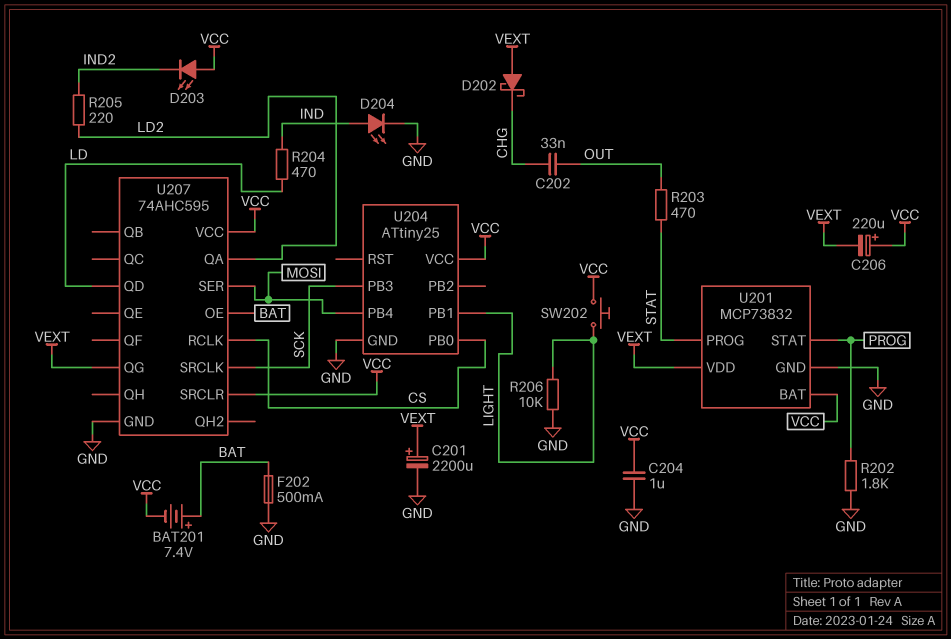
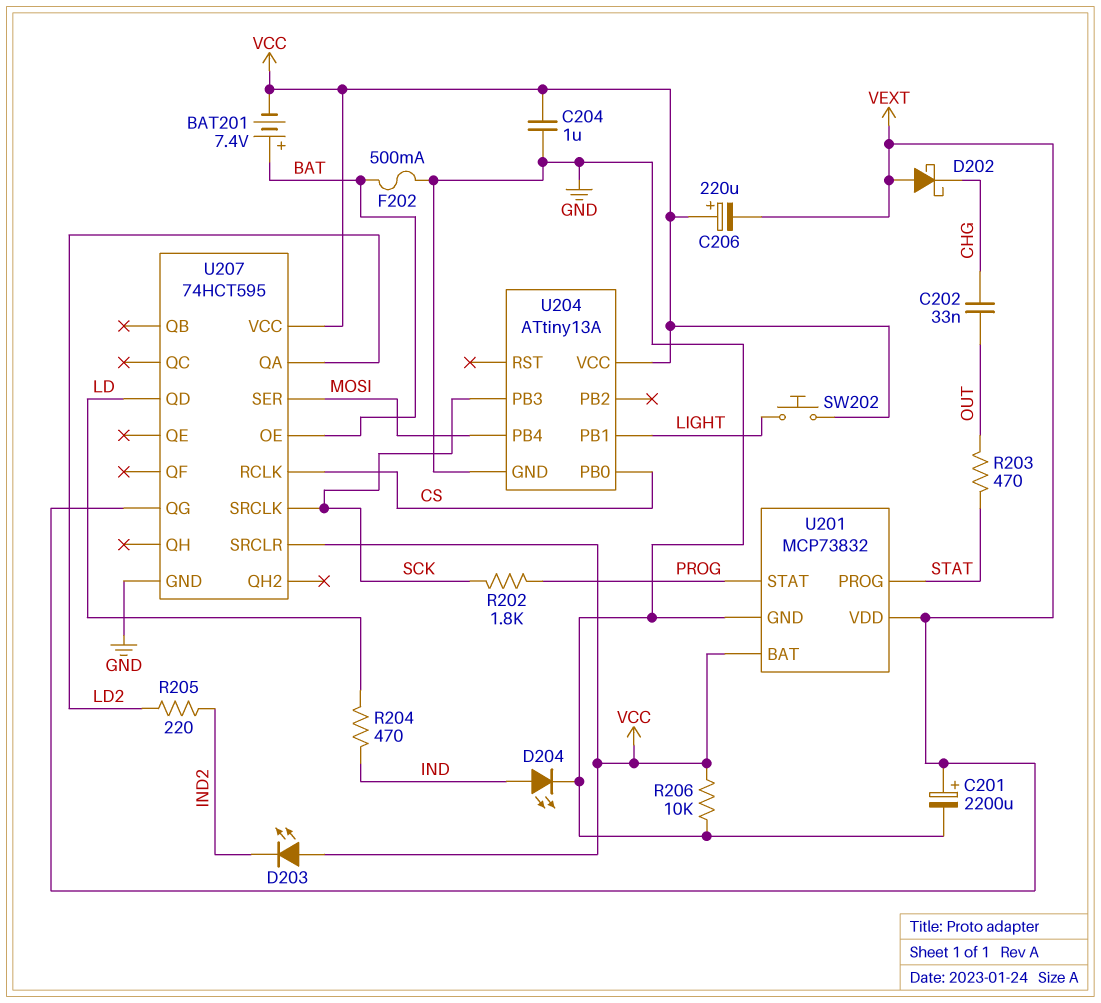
R202: 1.8k (GND, PROG) -> 1.8k (PROG, SCK)
R206: 10k (GND, LIGHT) -> 10k (GND, VCC)
U204: ATtiny25 -> ATtiny13A
U207: 74AHC595 -> 74HCT595

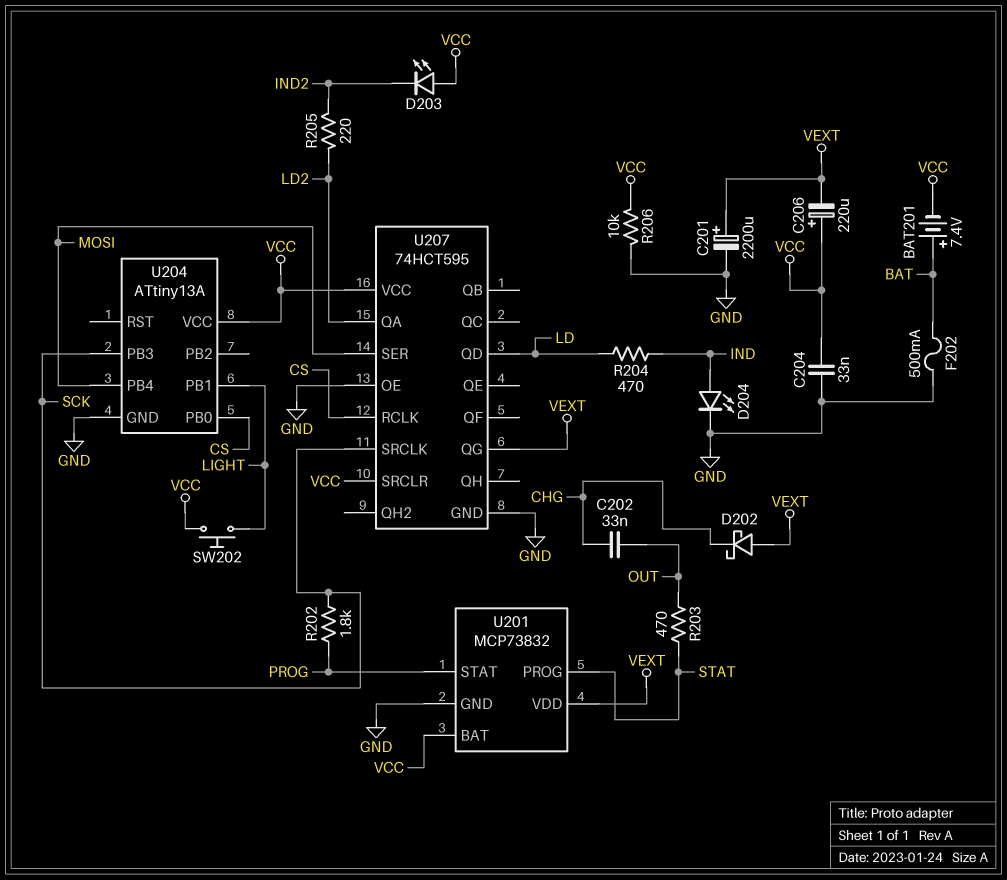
C204: 1uF (GND, VCC) -> 33nF (GND, VCC)
U207 pin OE: BAT -> GND

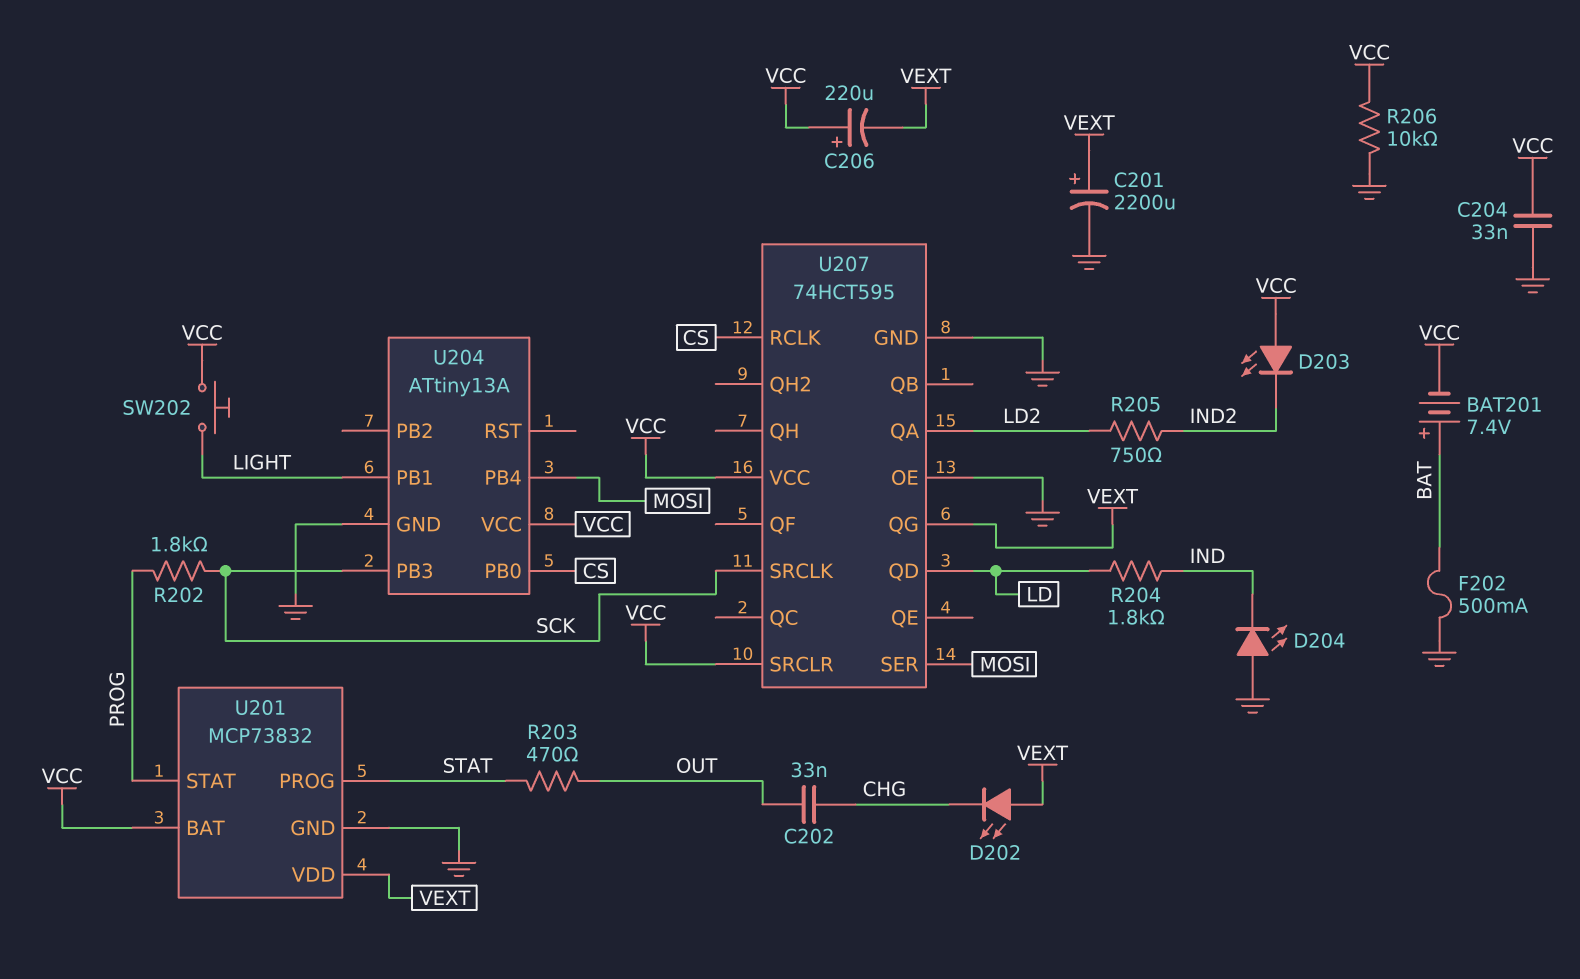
D202: schottky (A VEXT, K CHG) -> LED (A VEXT, K CHG)
D204: LED (A IND, K GND) -> LED (A GND, K IND)
R204: 470 (IND, LD) -> 1.8k (IND, LD)
R205: 220 (IND2, LD2) -> 750 (IND2, LD2)

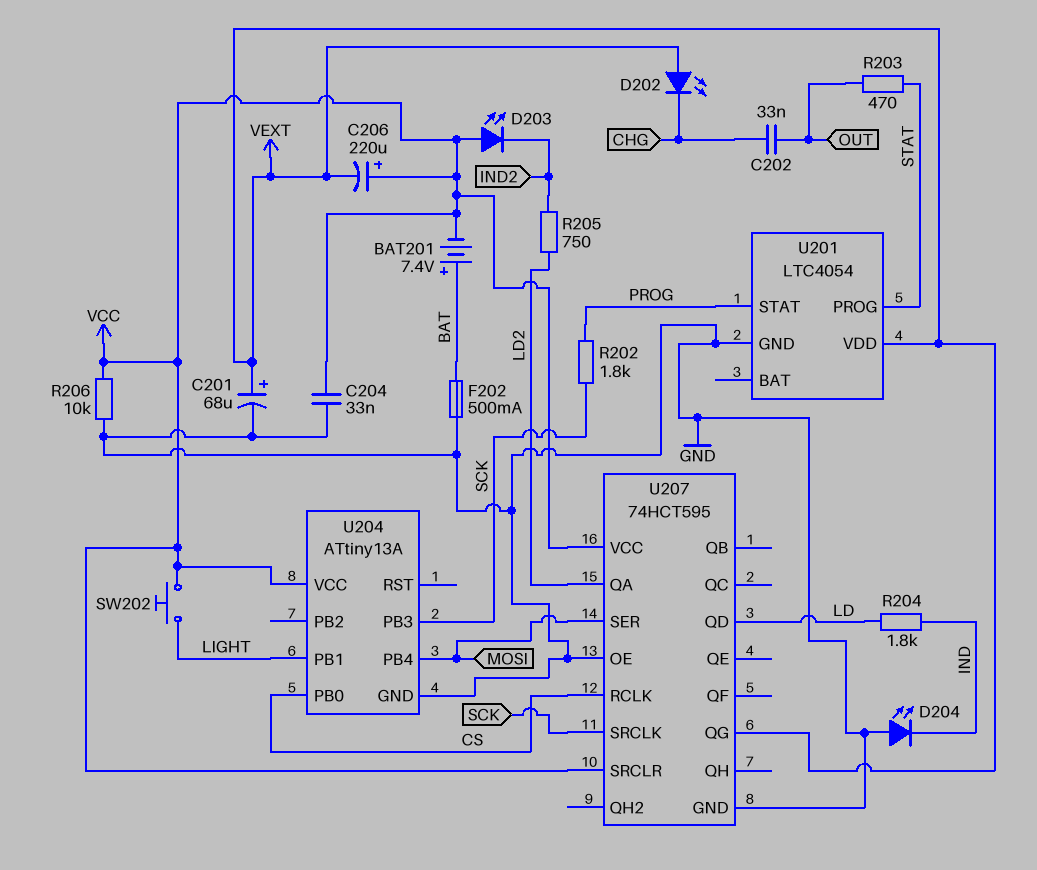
C201: 2200uF (plus VEXT, minus GND) -> 68uF (plus VEXT, minus GND)
U201: MCP73832 -> LTC4054
U201 pin BAT: VCC -> none

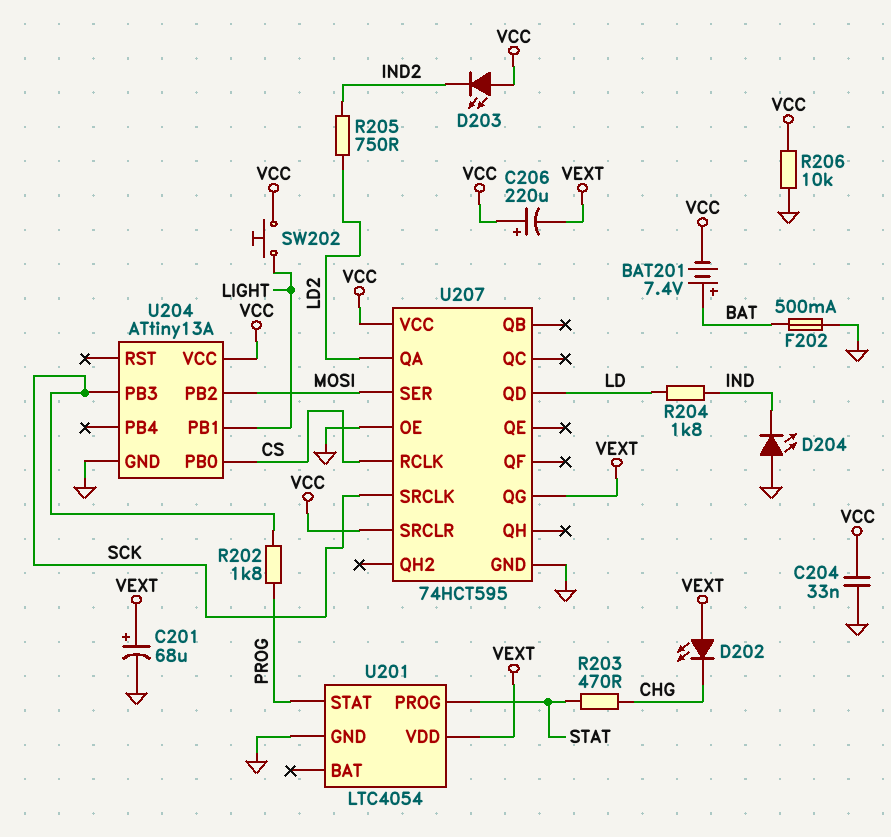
C202: 33nF (CHG, OUT) -> none
R203: 470 (OUT, STAT) -> 470 (CHG, STAT)
U204 pin PB2: none -> MOSI
U204 pin PB4: MOSI -> none

